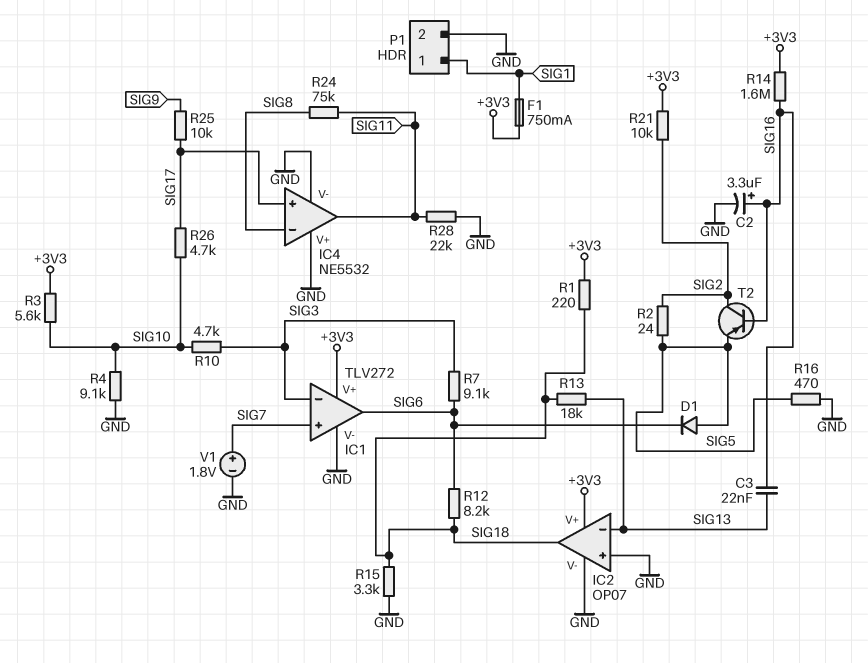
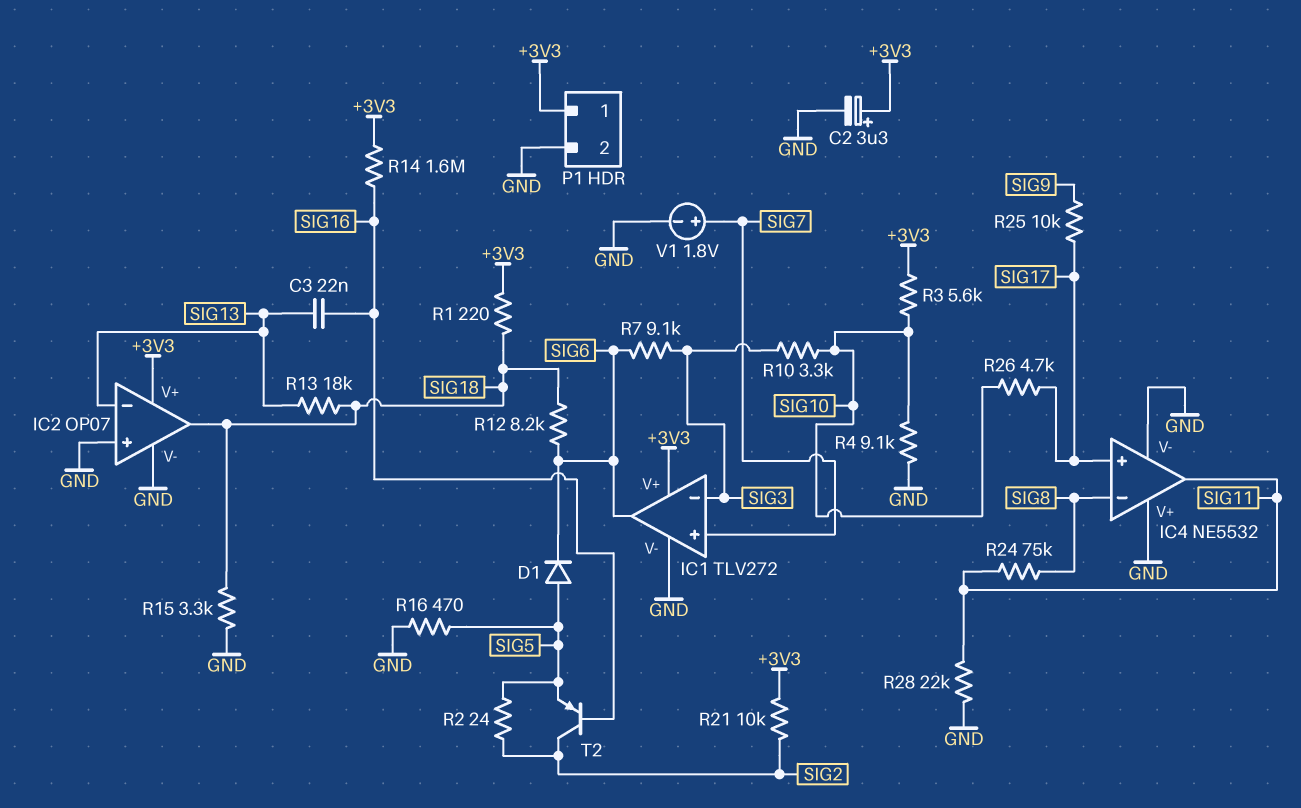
C2: 3.3uF (plus SIG16, minus GND) -> 3.3uF (plus +3V3, minus GND)
F1: 750mA (+3V3, SIG1) -> none
P1 pin 1: SIG1 -> +3V3
R10: 4.7k (SIG3, SIG10) -> 3.3k (SIG3, SIG10)

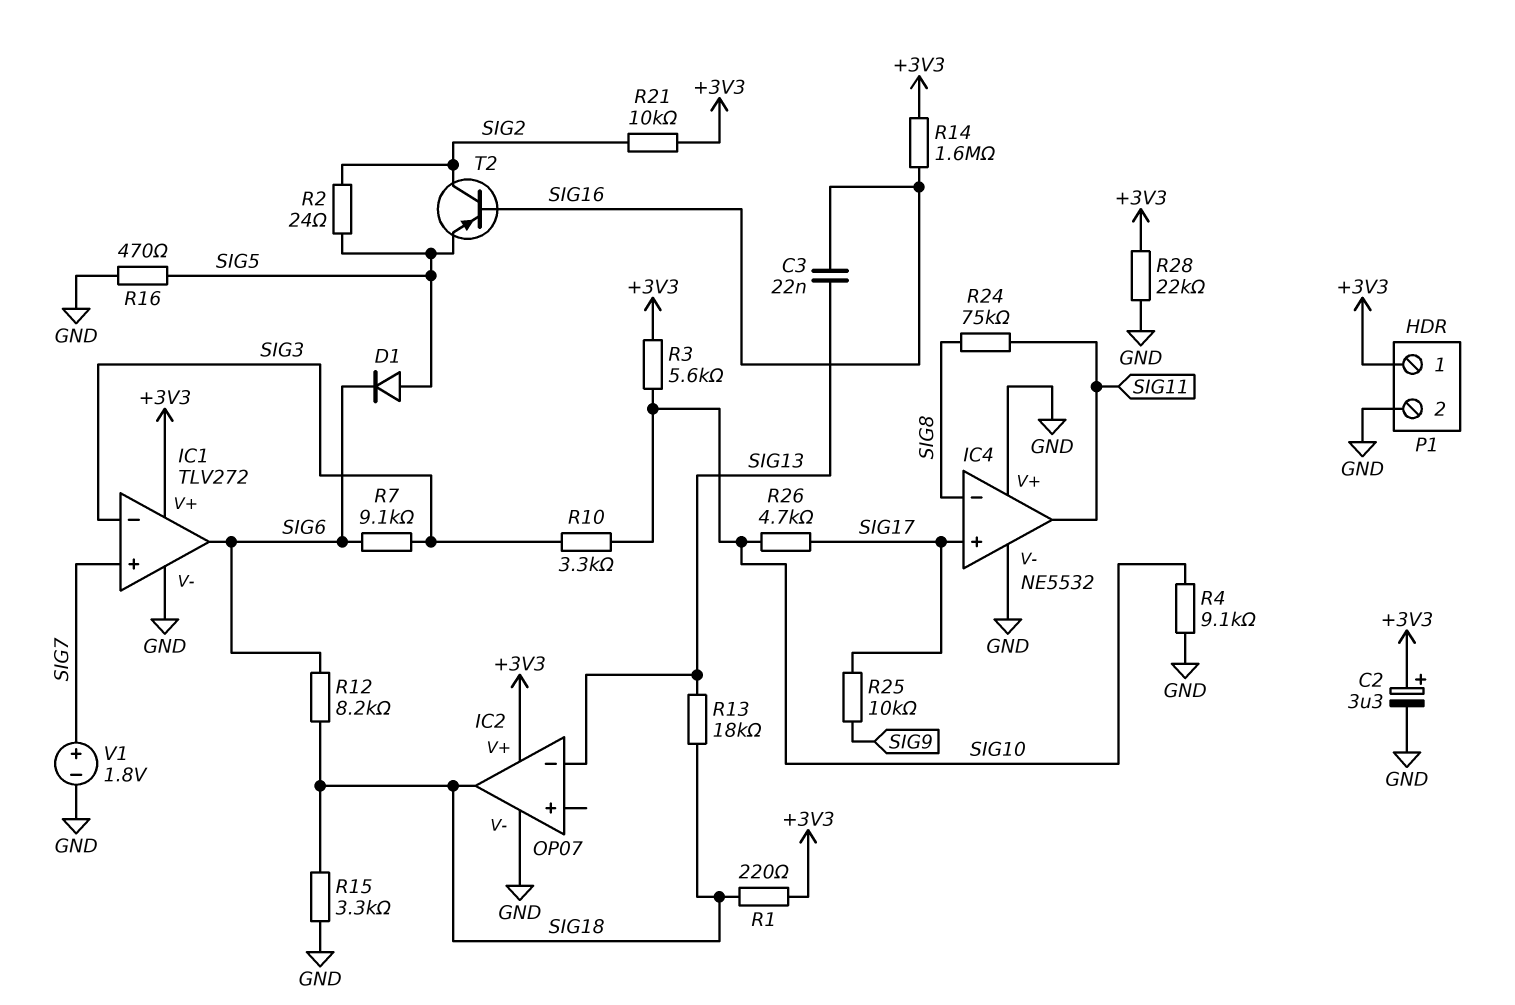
IC2 pin in+: GND -> none
R28: 22k (GND, SIG11) -> 22k (+3V3, GND)

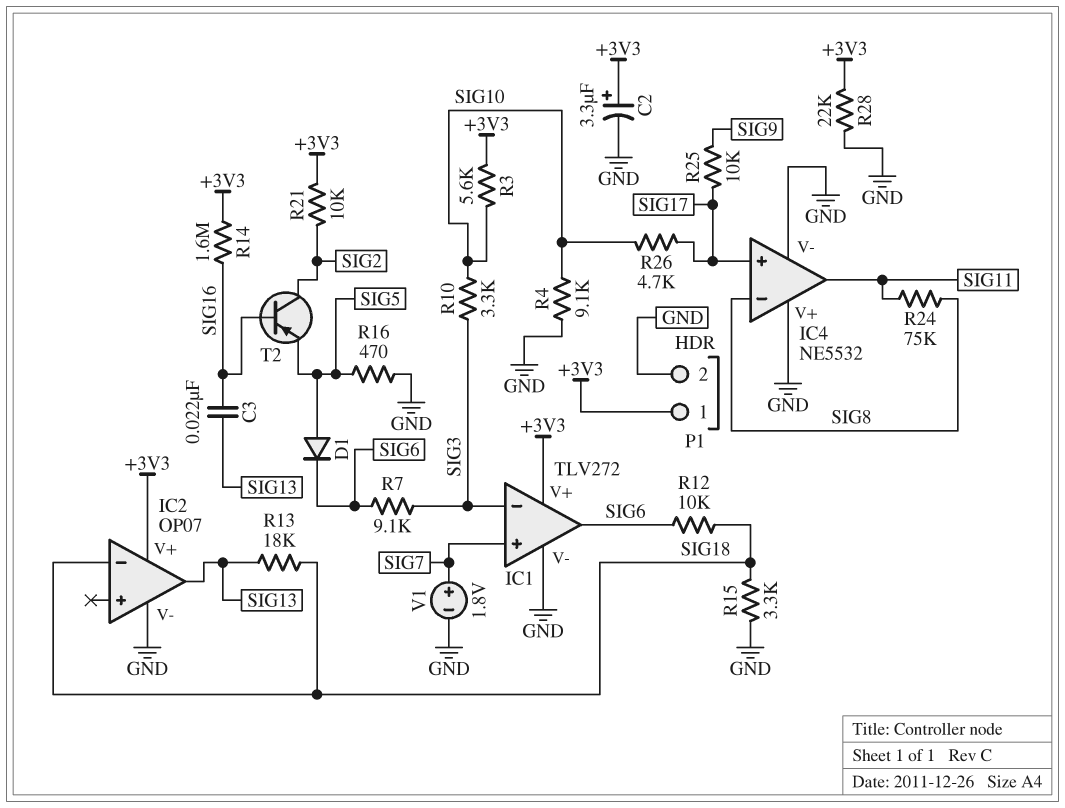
IC2 pin in-: SIG13 -> SIG18
IC2 pin out: SIG18 -> SIG13
R1: 220 (+3V3, SIG18) -> none
R2: 24 (SIG2, SIG5) -> none
R12: 8.2k (SIG6, SIG18) -> 10k (SIG6, SIG18)

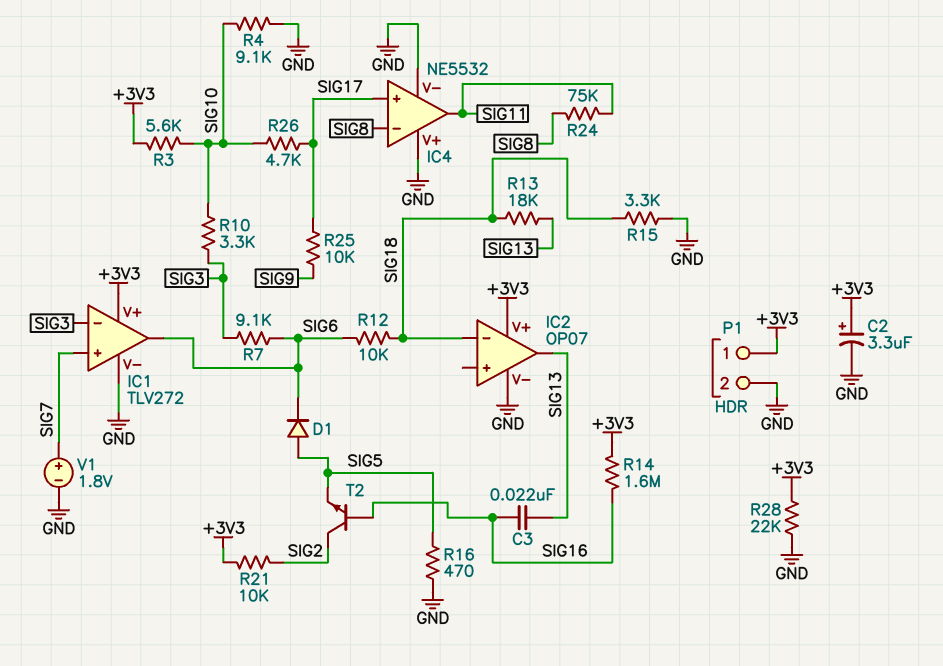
T2: PNP (B SIG16, C SIG2, E SIG5) -> NPN (B SIG16, C SIG2, E SIG5)

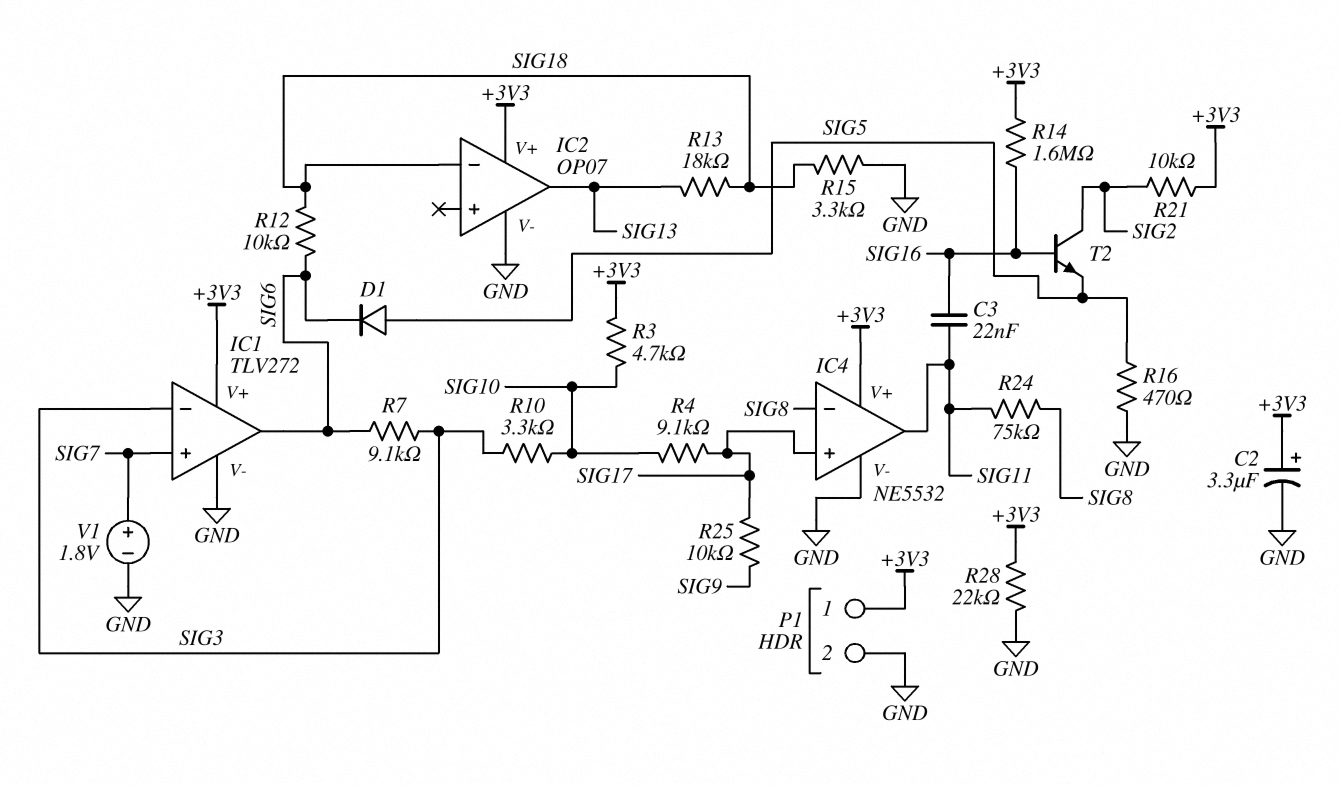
C3: 22nF (SIG13, SIG16) -> 22nF (SIG11, SIG16)
IC4 pin V+: GND -> +3V3
R3: 5.6k (+3V3, SIG10) -> 4.7k (+3V3, SIG10)
R4: 9.1k (GND, SIG10) -> 9.1k (SIG10, SIG17)
R26: 4.7k (SIG10, SIG17) -> none

